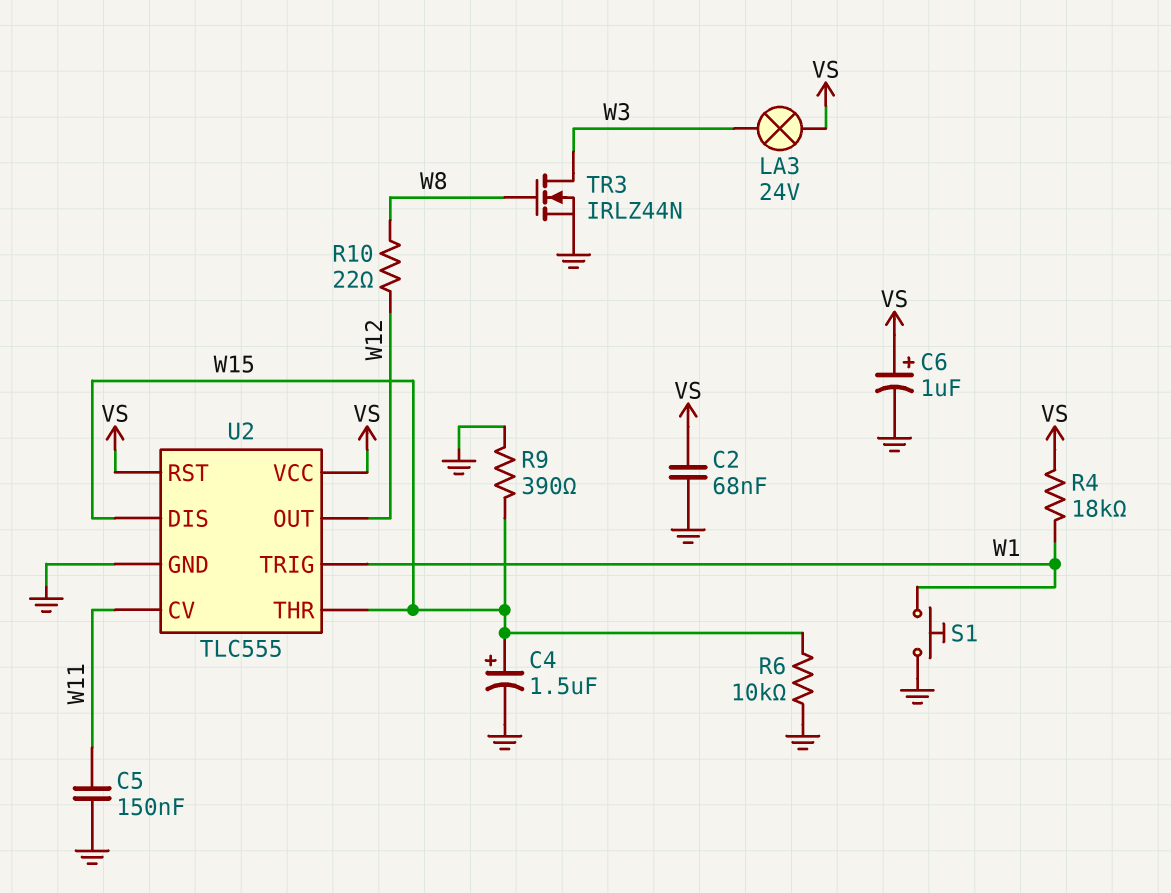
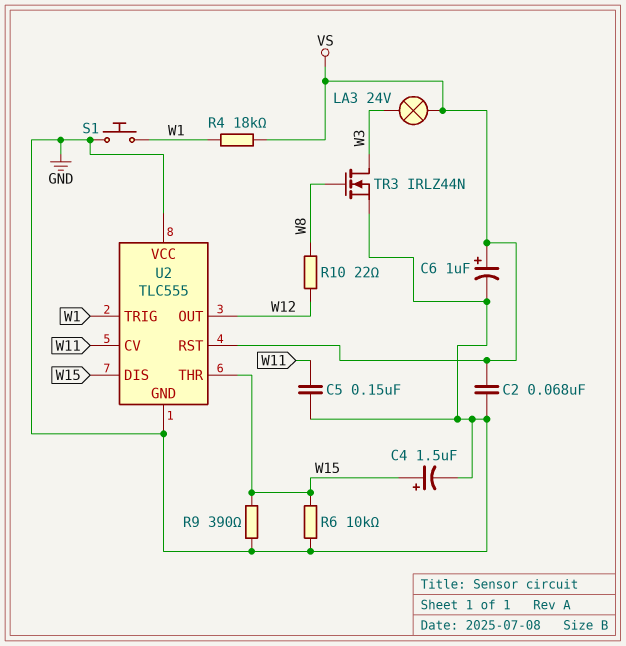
U2 pin VCC: VS -> GND

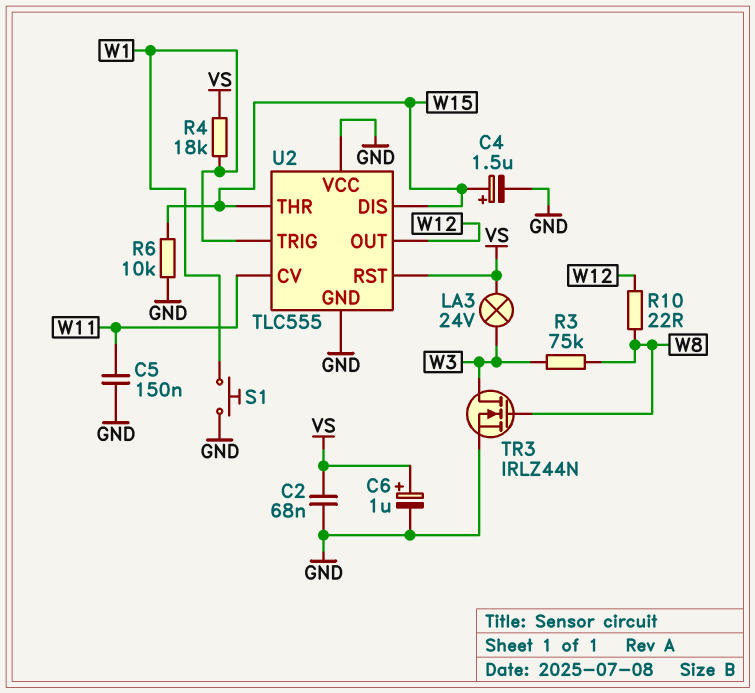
R3: none -> 75k (W3, W8)
R9: 390 (GND, W15) -> none

